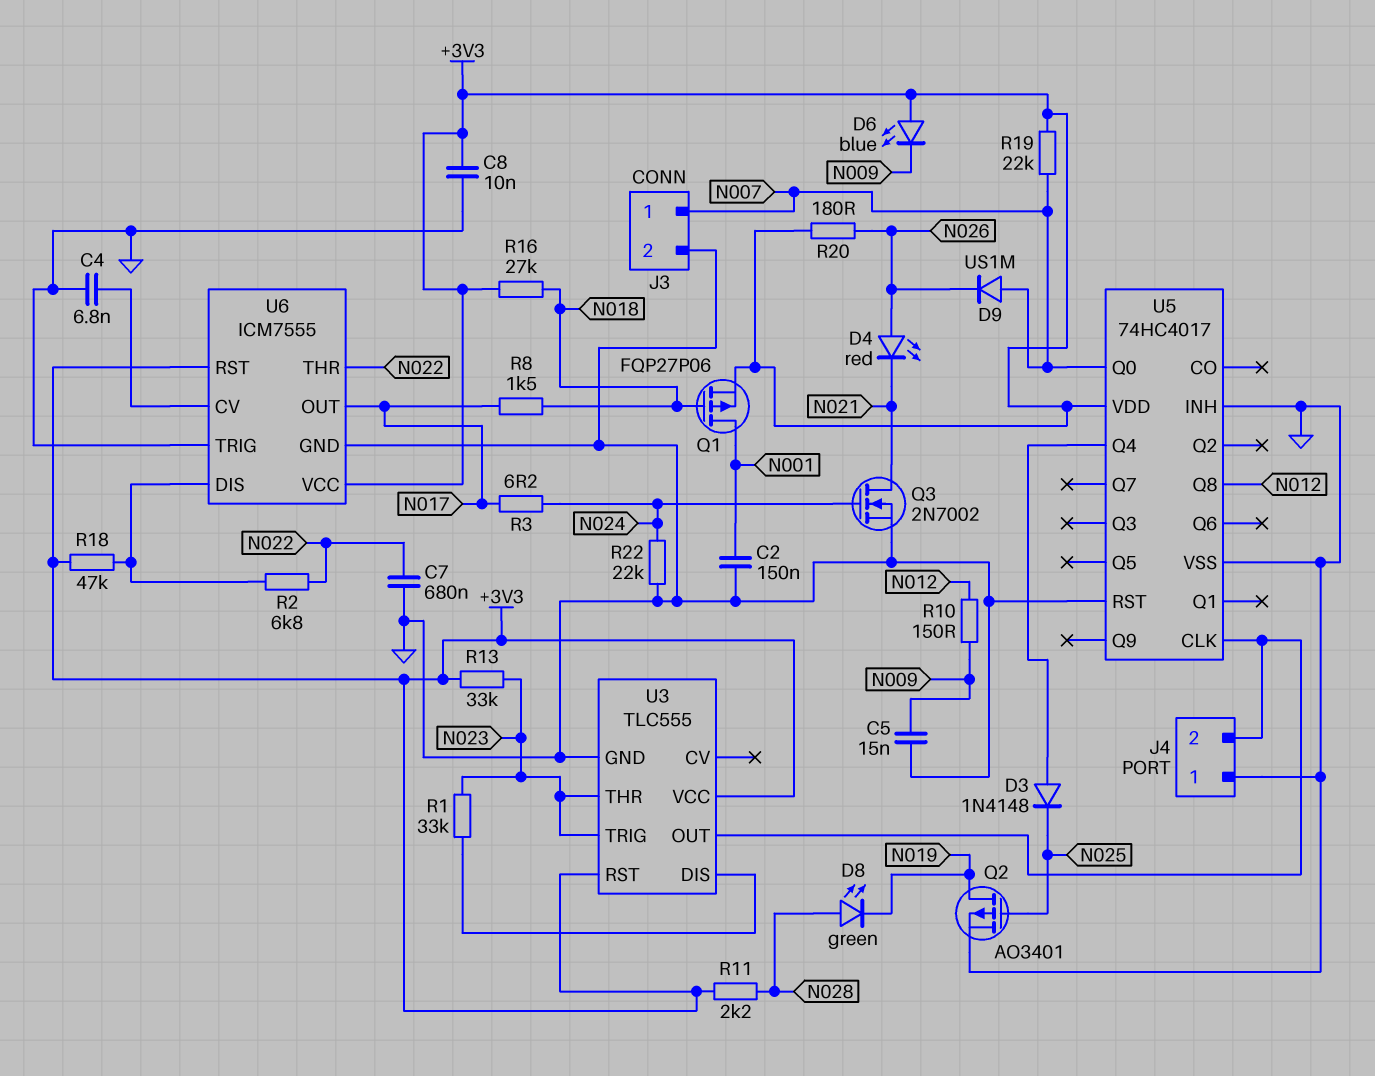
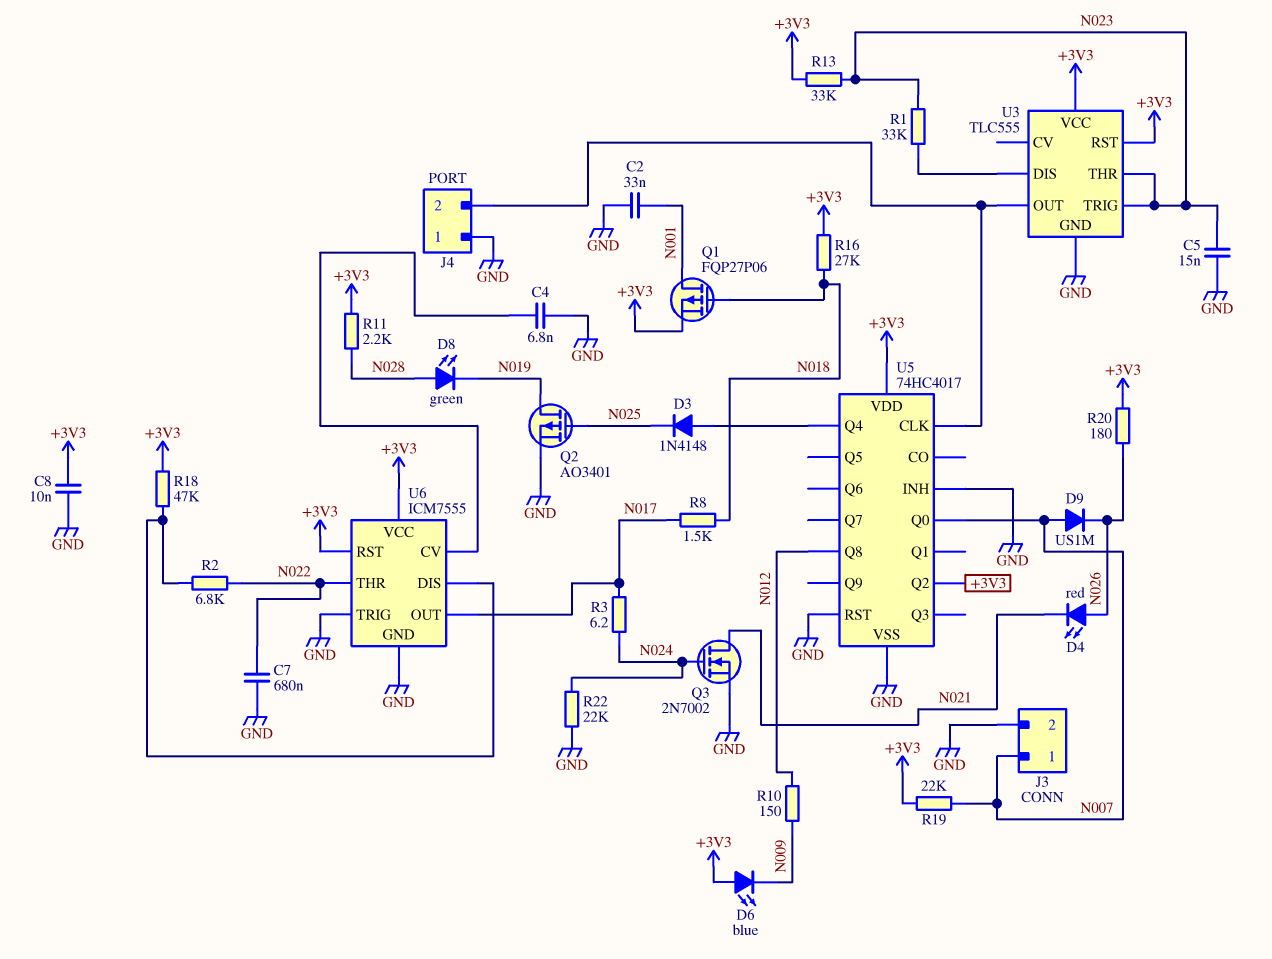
C2: 150nF (GND, N001) -> 33nF (GND, N001)
C5: 15nF (GND, N009) -> 15nF (GND, N023)
U5 pin Q2: none -> +3V3

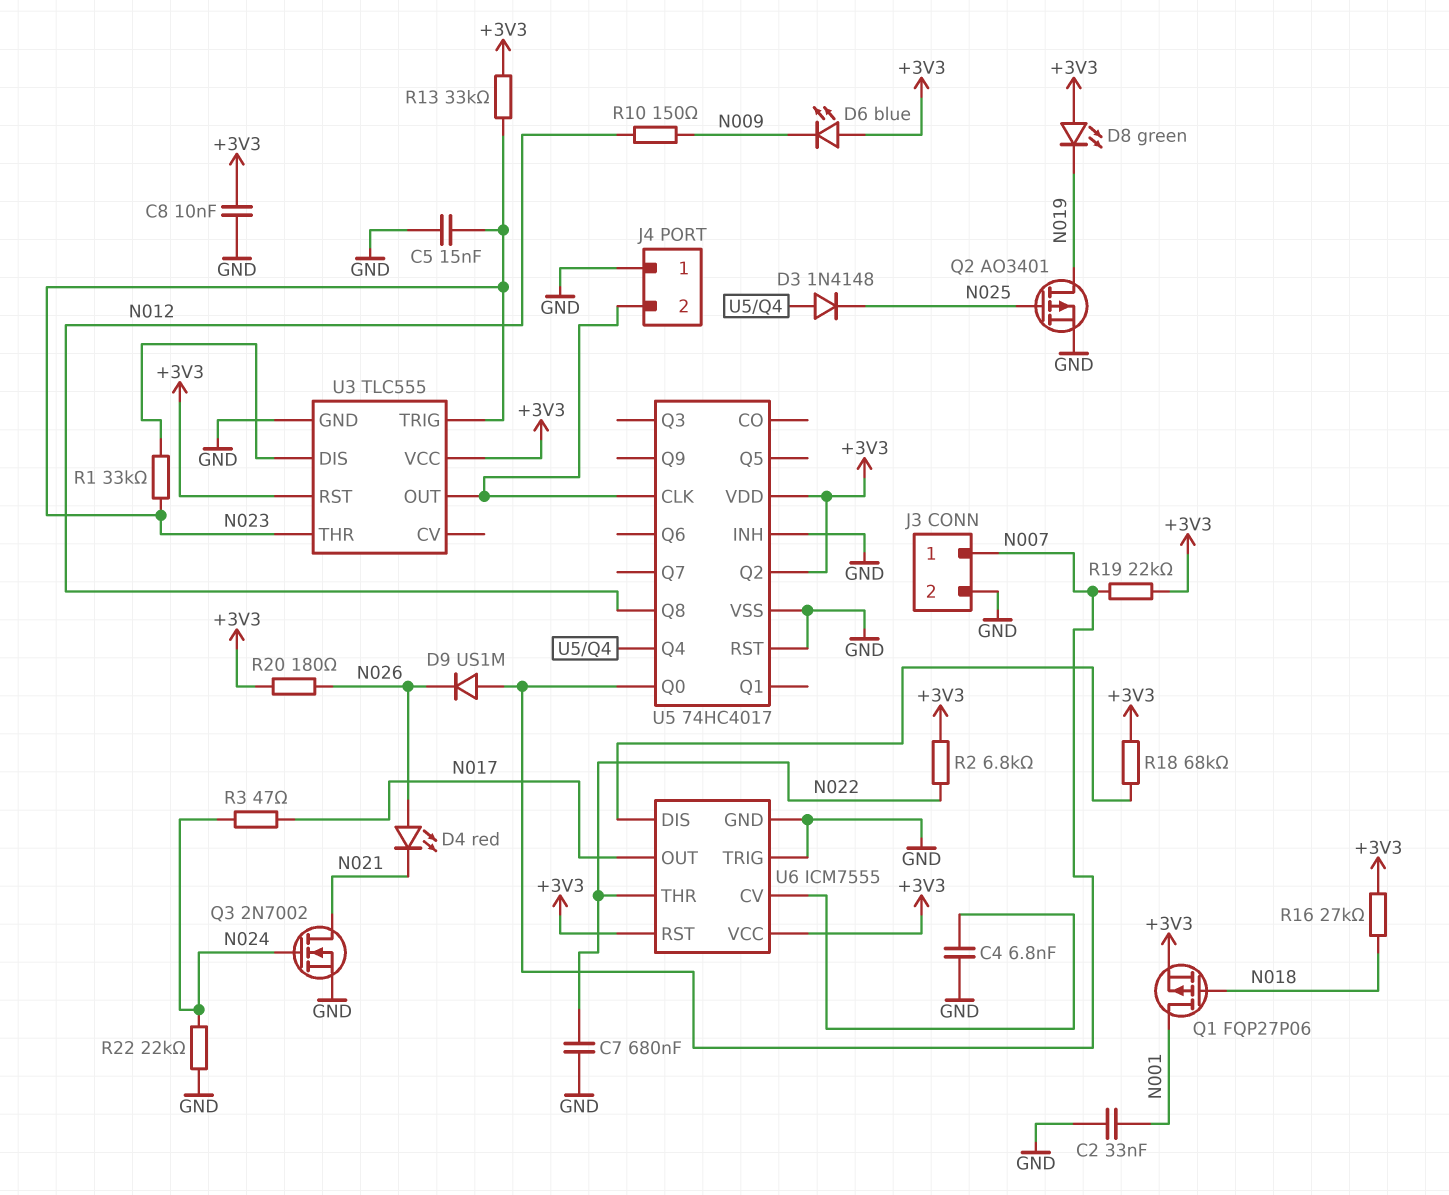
D8: LED green (A N028, K N019) -> LED green (A +3V3, K N019)
R2: 6.8k (N022, U6/DIS) -> 6.8k (+3V3, N022)
R3: 6.2 (N017, N024) -> 47 (N017, N024)
R8: 1.5k (N017, N018) -> none
R11: 2.2k (+3V3, N028) -> none
R18: 47k (+3V3, U6/DIS) -> 68k (+3V3, U6/DIS)

